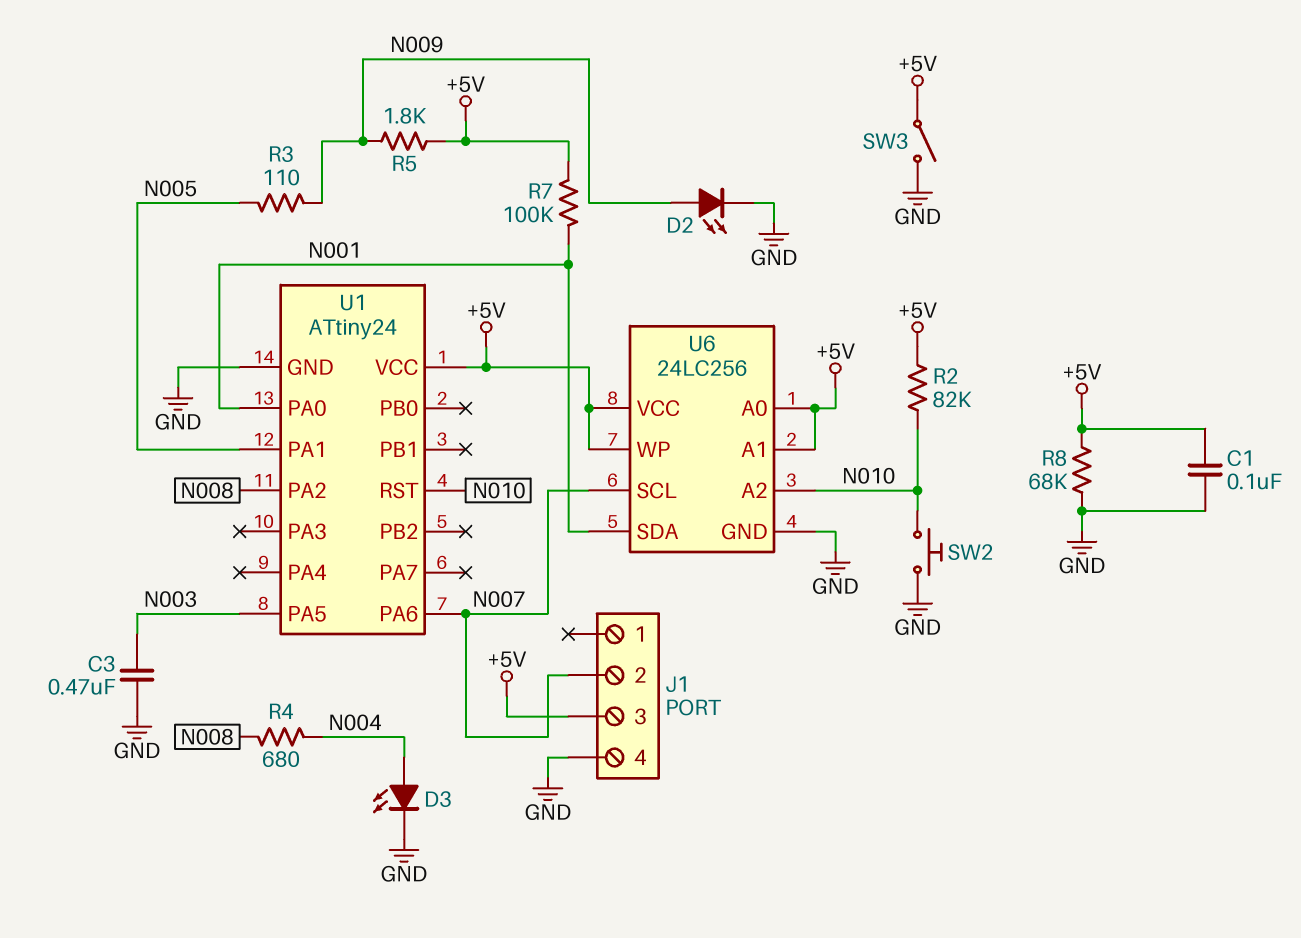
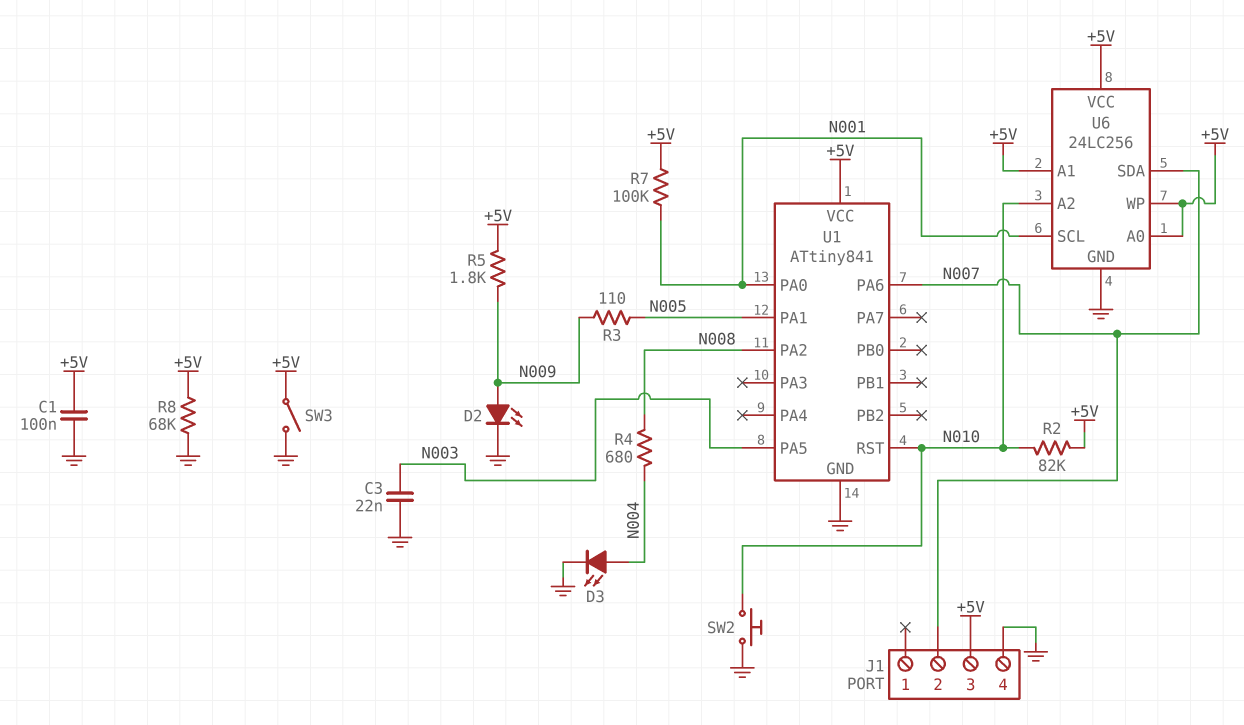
C3: 470nF (GND, N003) -> 22nF (GND, N003)
U1: ATtiny24 -> ATtiny841
U6 pin SCL: N007 -> N001
U6 pin SDA: N001 -> N007

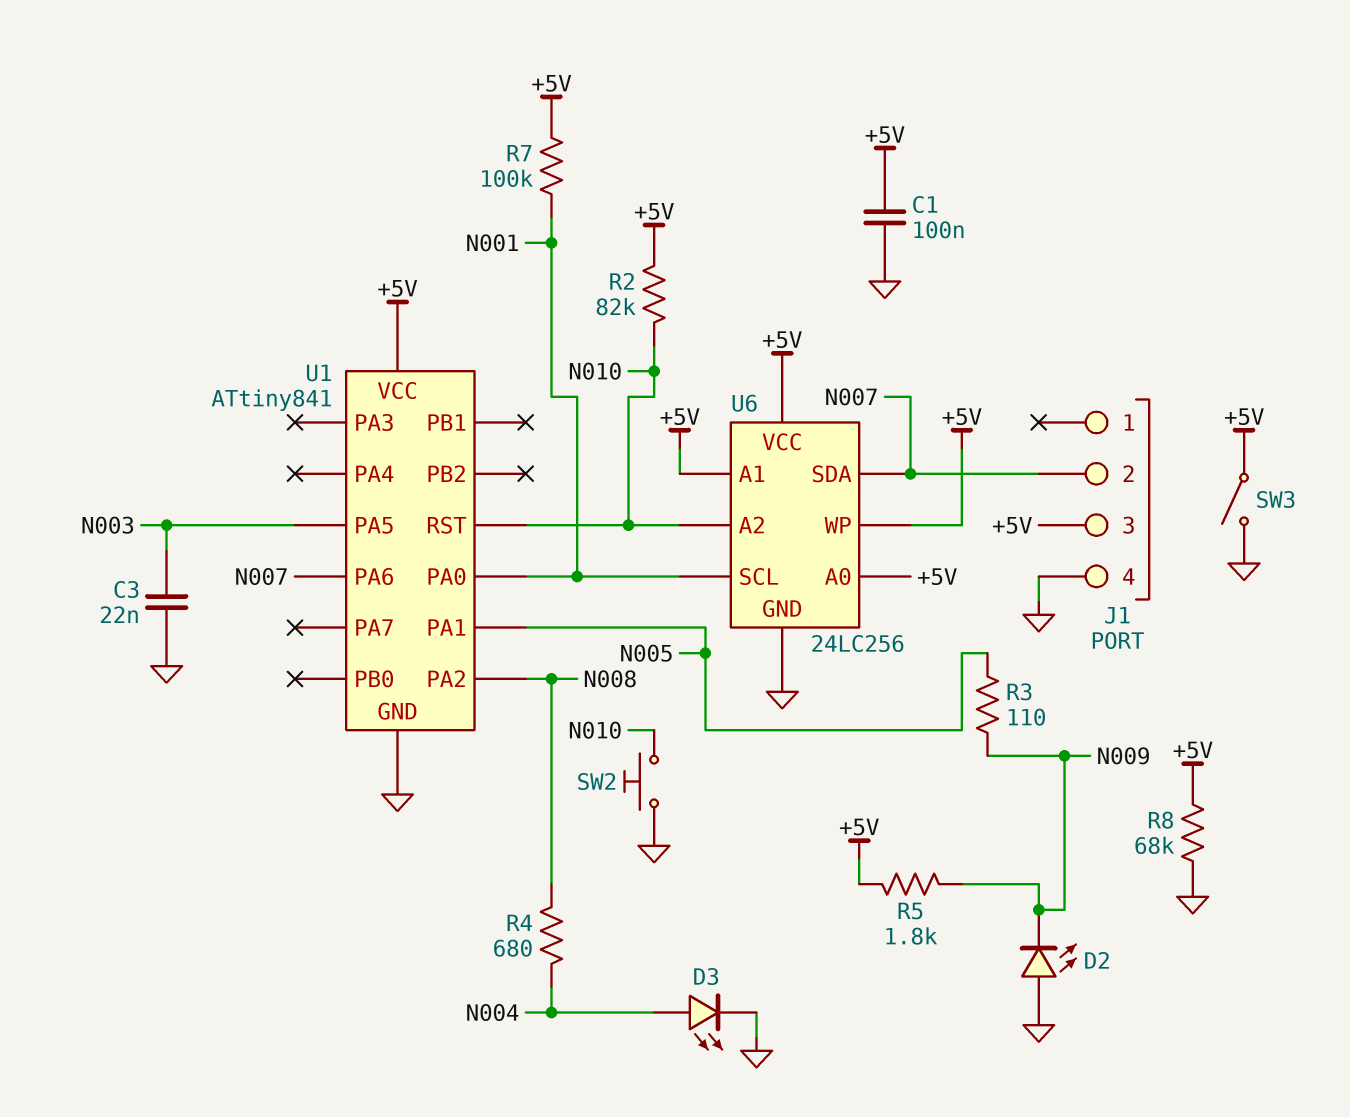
D2: LED (A N009, K GND) -> LED (A GND, K N009)

